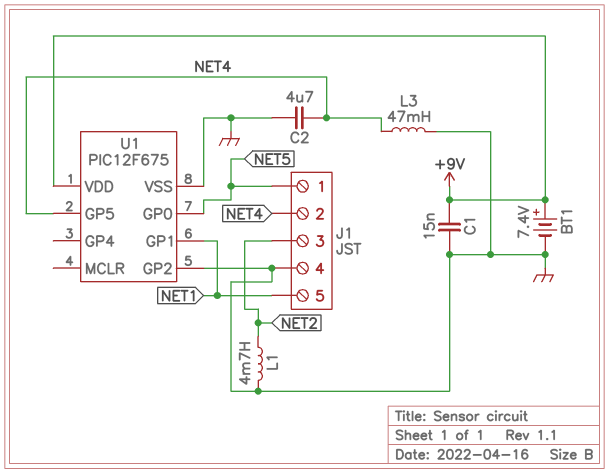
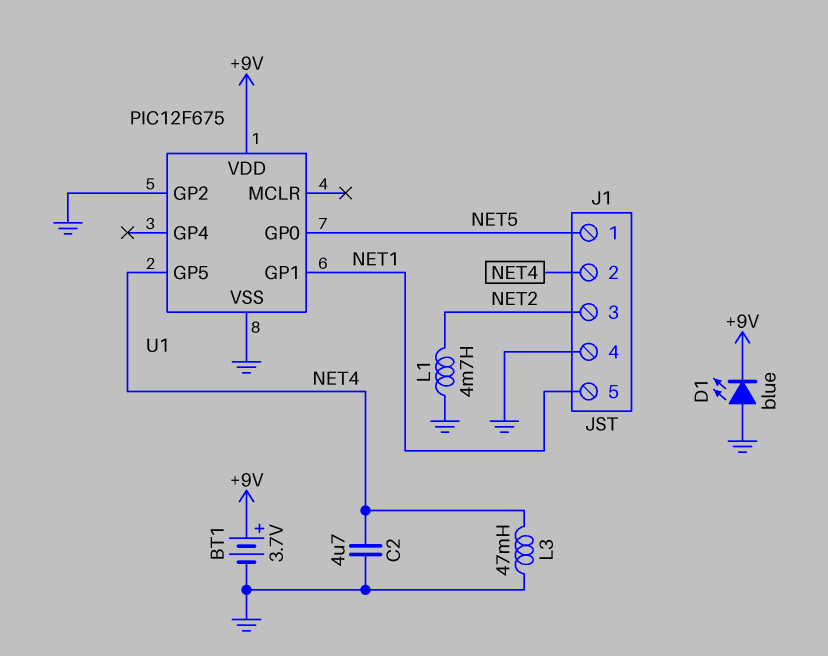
BT1: 7.4V (plus +9V, minus GND) -> 3.7V (plus +9V, minus GND)
C1: 15nF (+9V, GND) -> none
D1: none -> LED blue (A GND, K +9V)

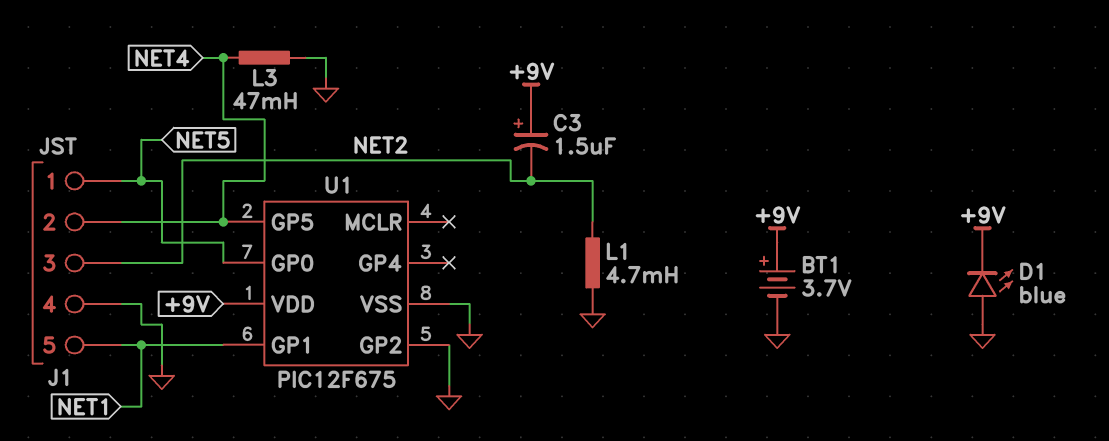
C2: 4.7uF (GND, NET4) -> none
C3: none -> 1.5uF (plus +9V, minus NET2)

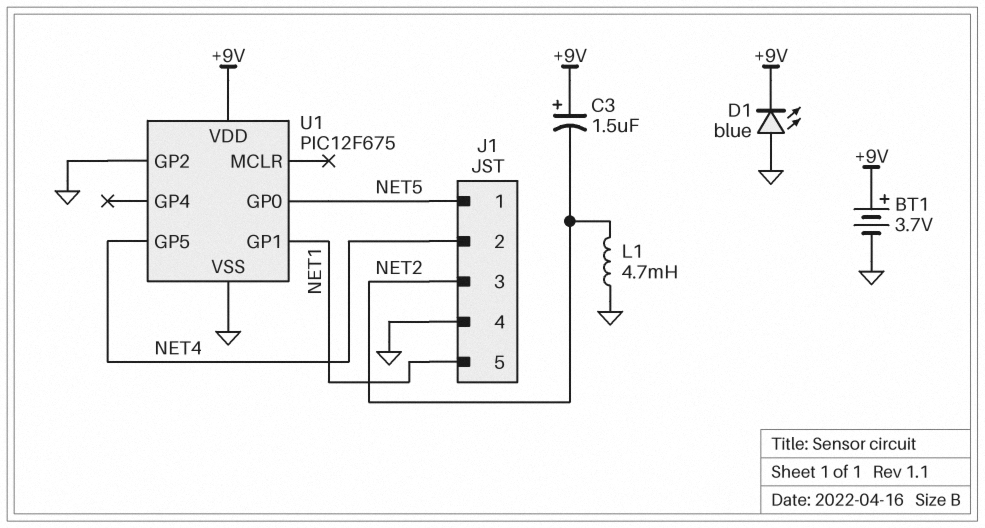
L3: 47mH (GND, NET4) -> none

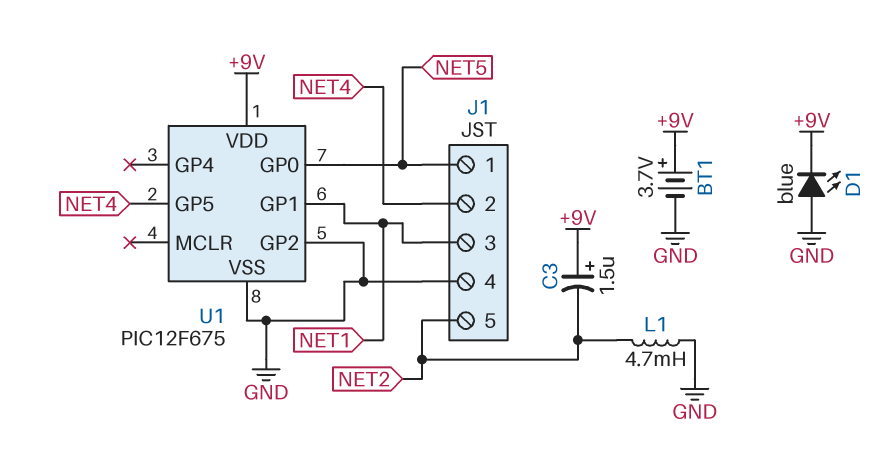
J1 pin 3: NET2 -> NET1
J1 pin 5: NET1 -> NET2

